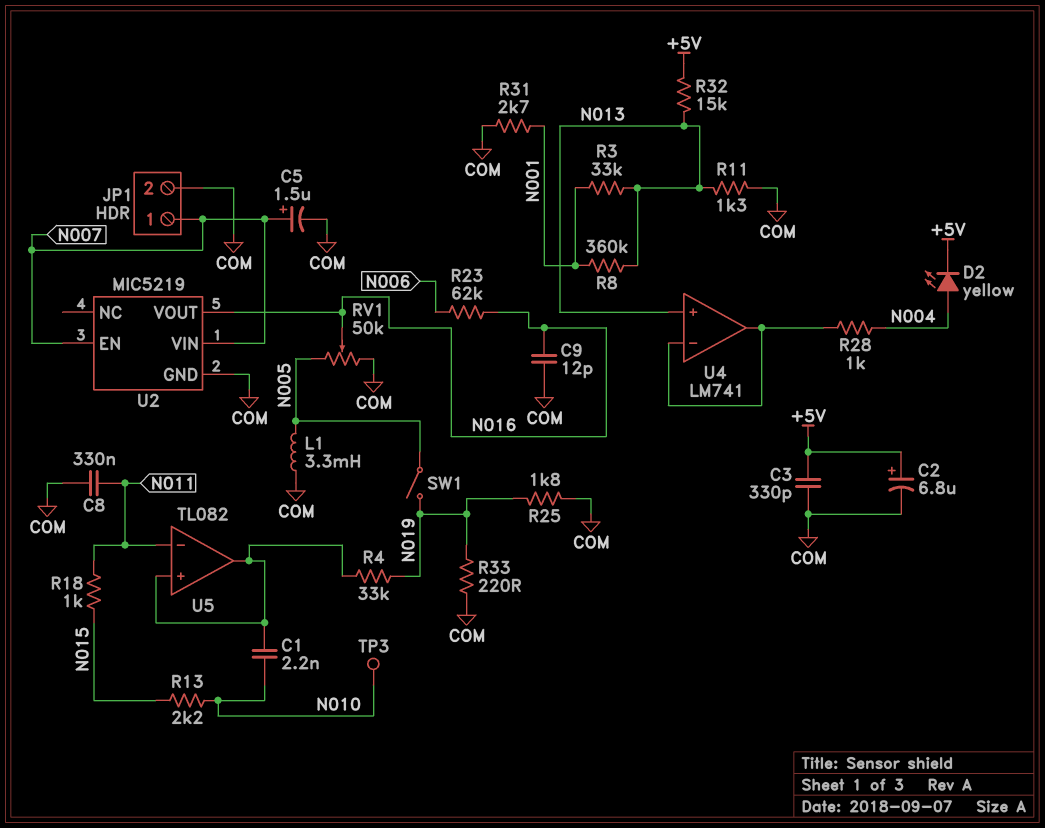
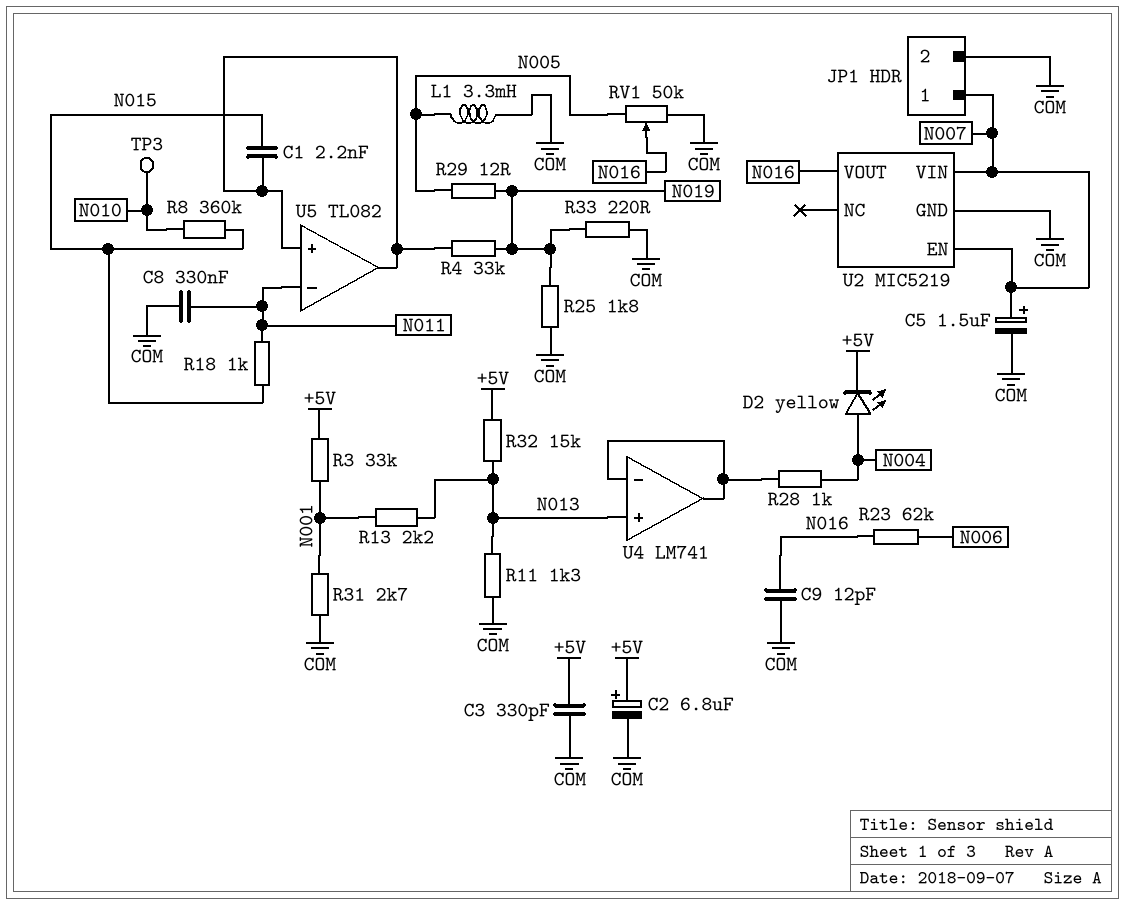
C1: 2.2nF (N010, U5/in+) -> 2.2nF (N015, U5/in+)
R3: 33k (N001, N013) -> 33k (+5V, N001)
R8: 360k (N001, N013) -> 360k (N010, N015)
R13: 2.2k (N010, N015) -> 2.2k (N001, N013)
R29: none -> 12 (N005, N019)
SW1: switch (N005, N019) -> none

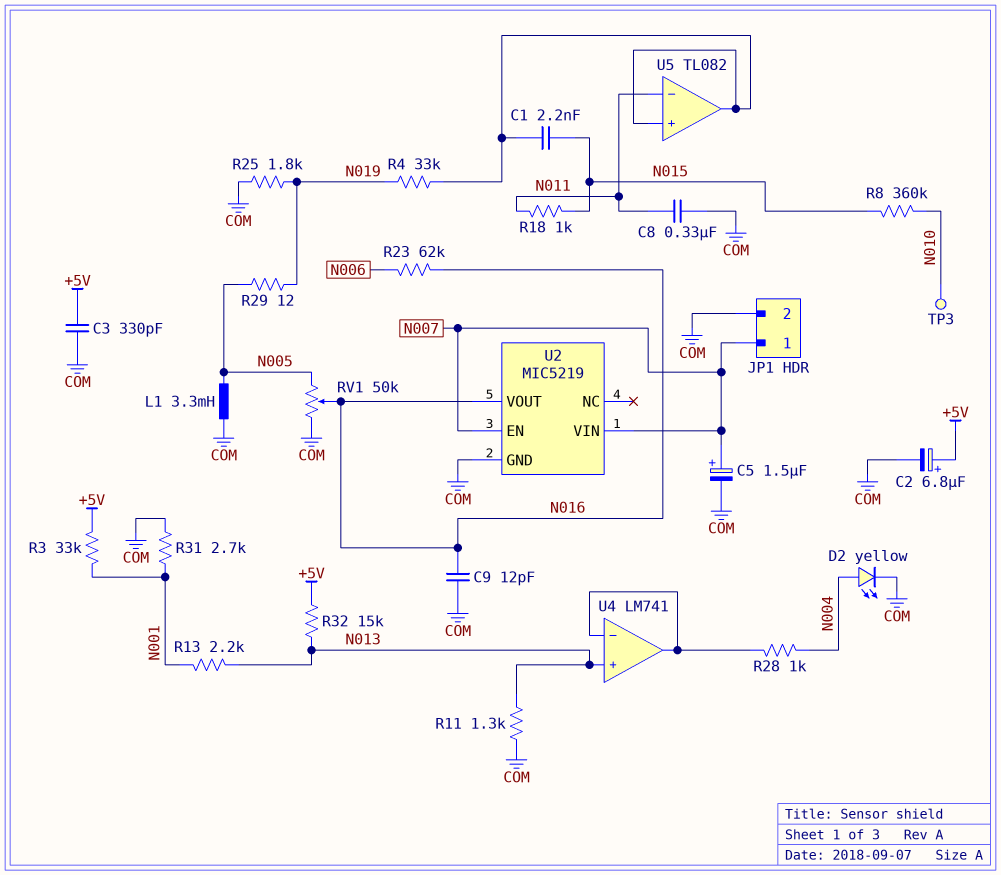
D2: LED yellow (A N004, K +5V) -> LED yellow (A N004, K COM)
R33: 220 (COM, N019) -> none

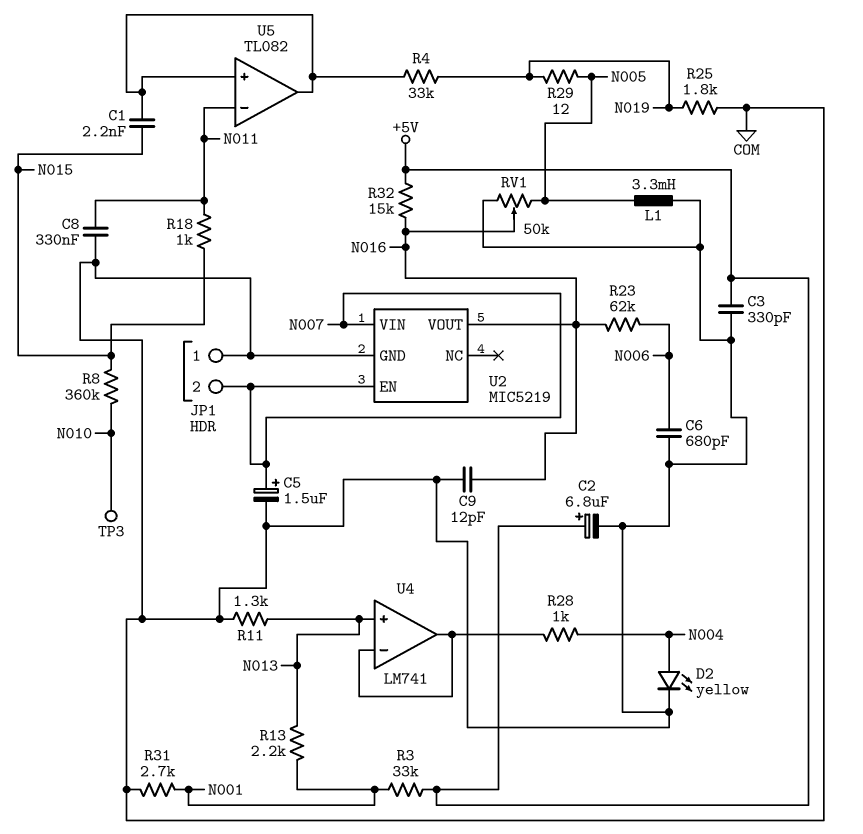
C6: none -> 680pF (COM, N006)
JP1 pin 1: N007 -> COM
JP1 pin 2: COM -> N007
R32: 15k (+5V, N013) -> 15k (+5V, N016)

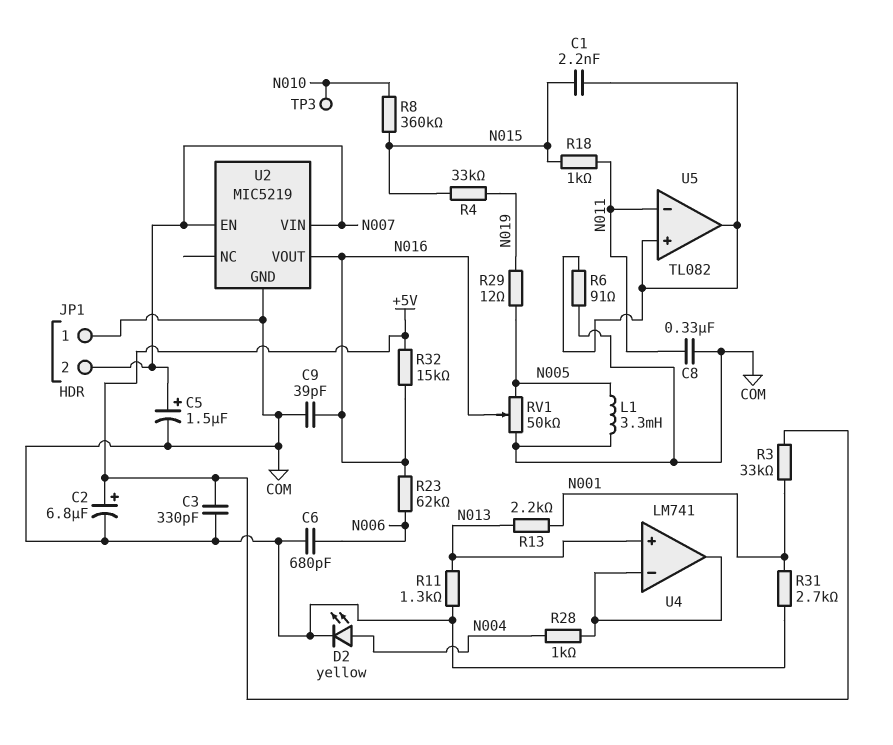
C9: 12pF (COM, N016) -> 39pF (COM, N016)
R4: 33k (N019, U5/in+) -> 33k (N015, N019)
R6: none -> 91 (COM, U5/in+)
R25: 1.8k (COM, N019) -> none

